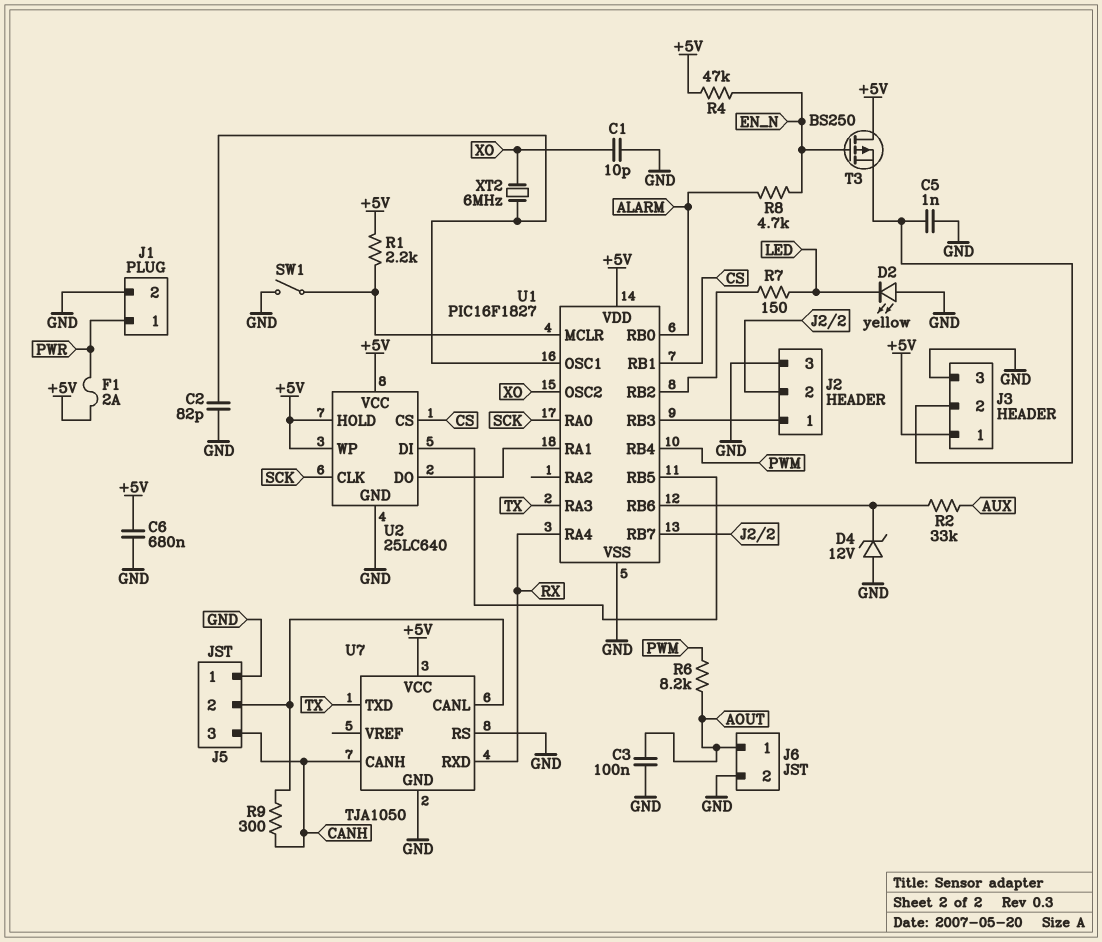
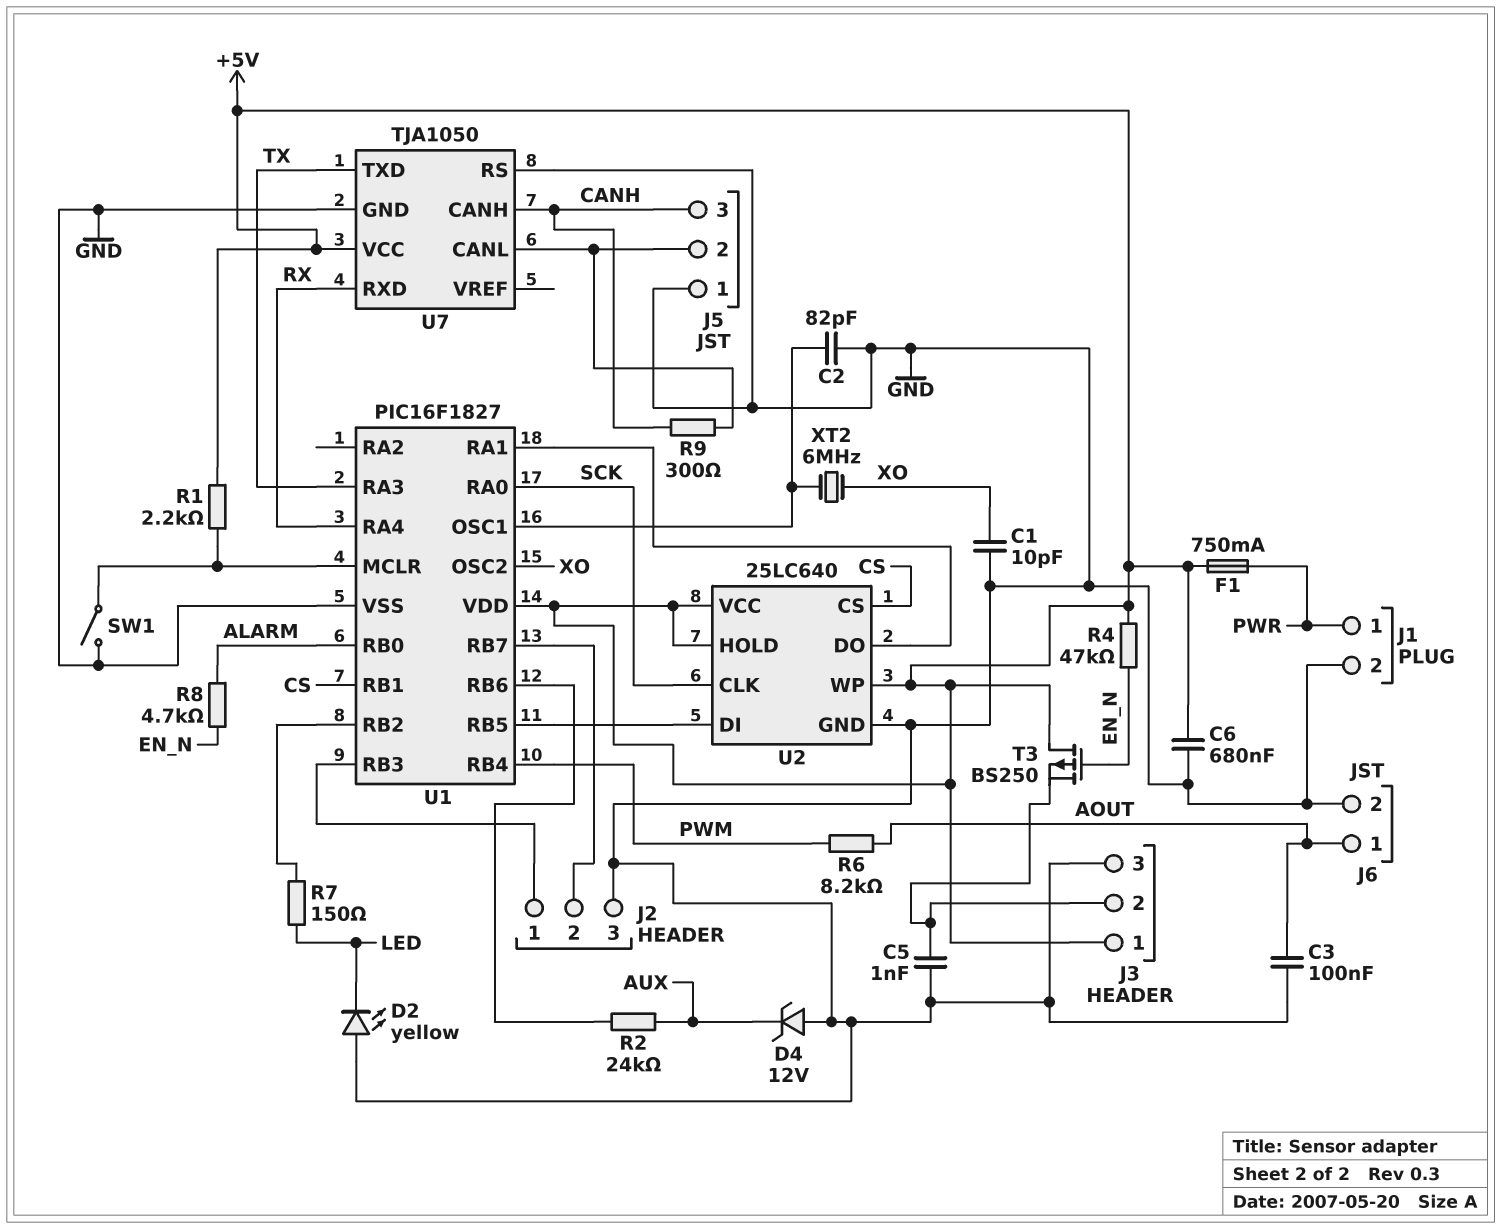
D4: zener 12V (A GND, K U1/RB6) -> zener 12V (A GND, K AUX)
F1: 2A (+5V, PWR) -> 750mA (+5V, PWR)
R2: 33k (AUX, U1/RB6) -> 24k (AUX, U1/RB6)

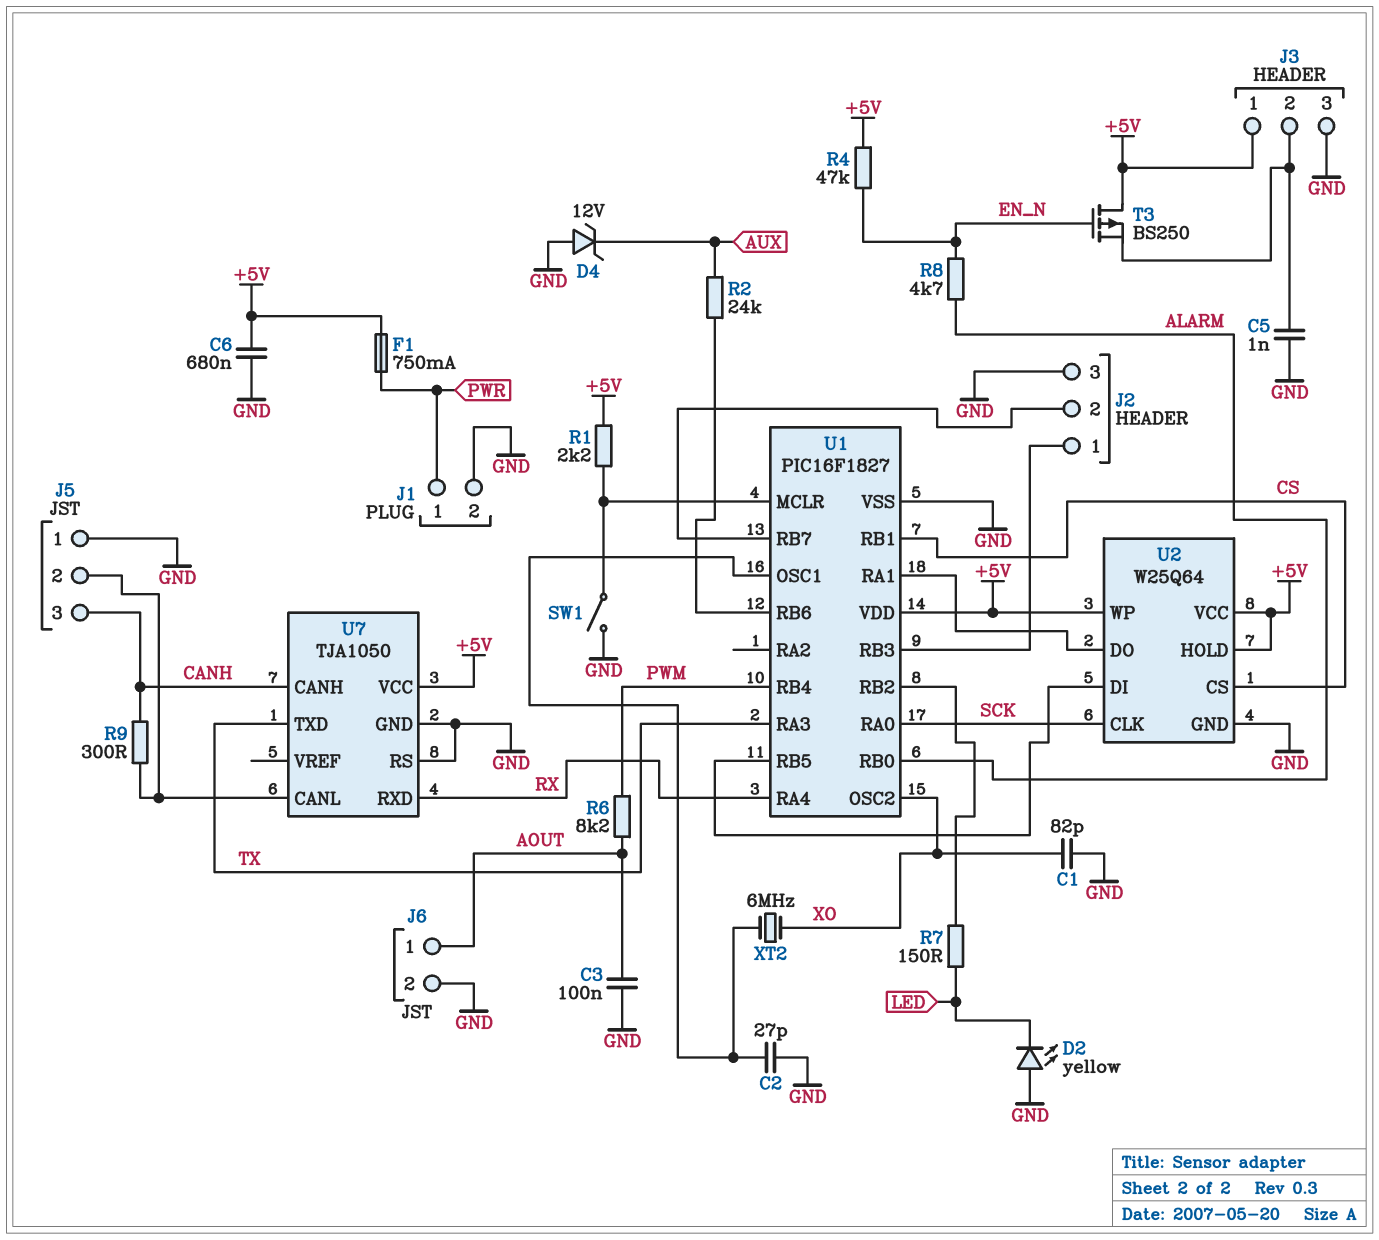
C1: 10pF (GND, XO) -> 82pF (GND, XO)
C2: 82pF (GND, U1/OSC1) -> 27pF (GND, U1/OSC1)
U2: 25LC640 -> W25Q64

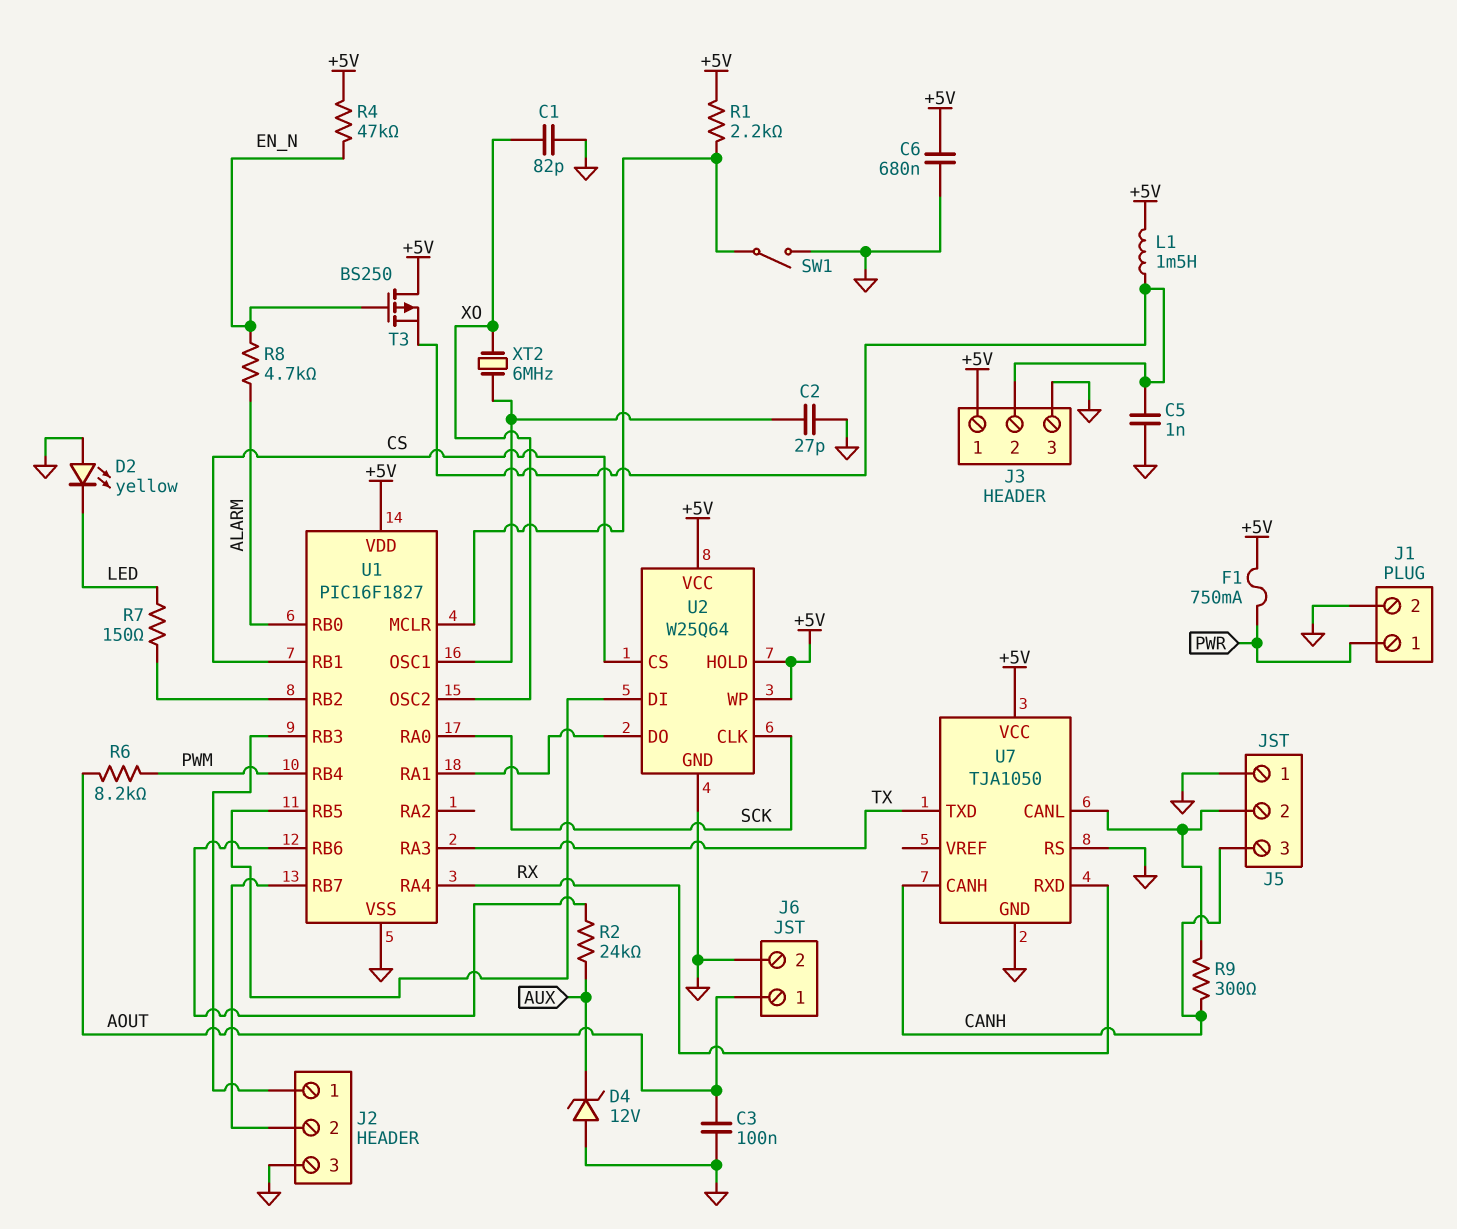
L1: none -> 1.5mH (+5V, J3/2)

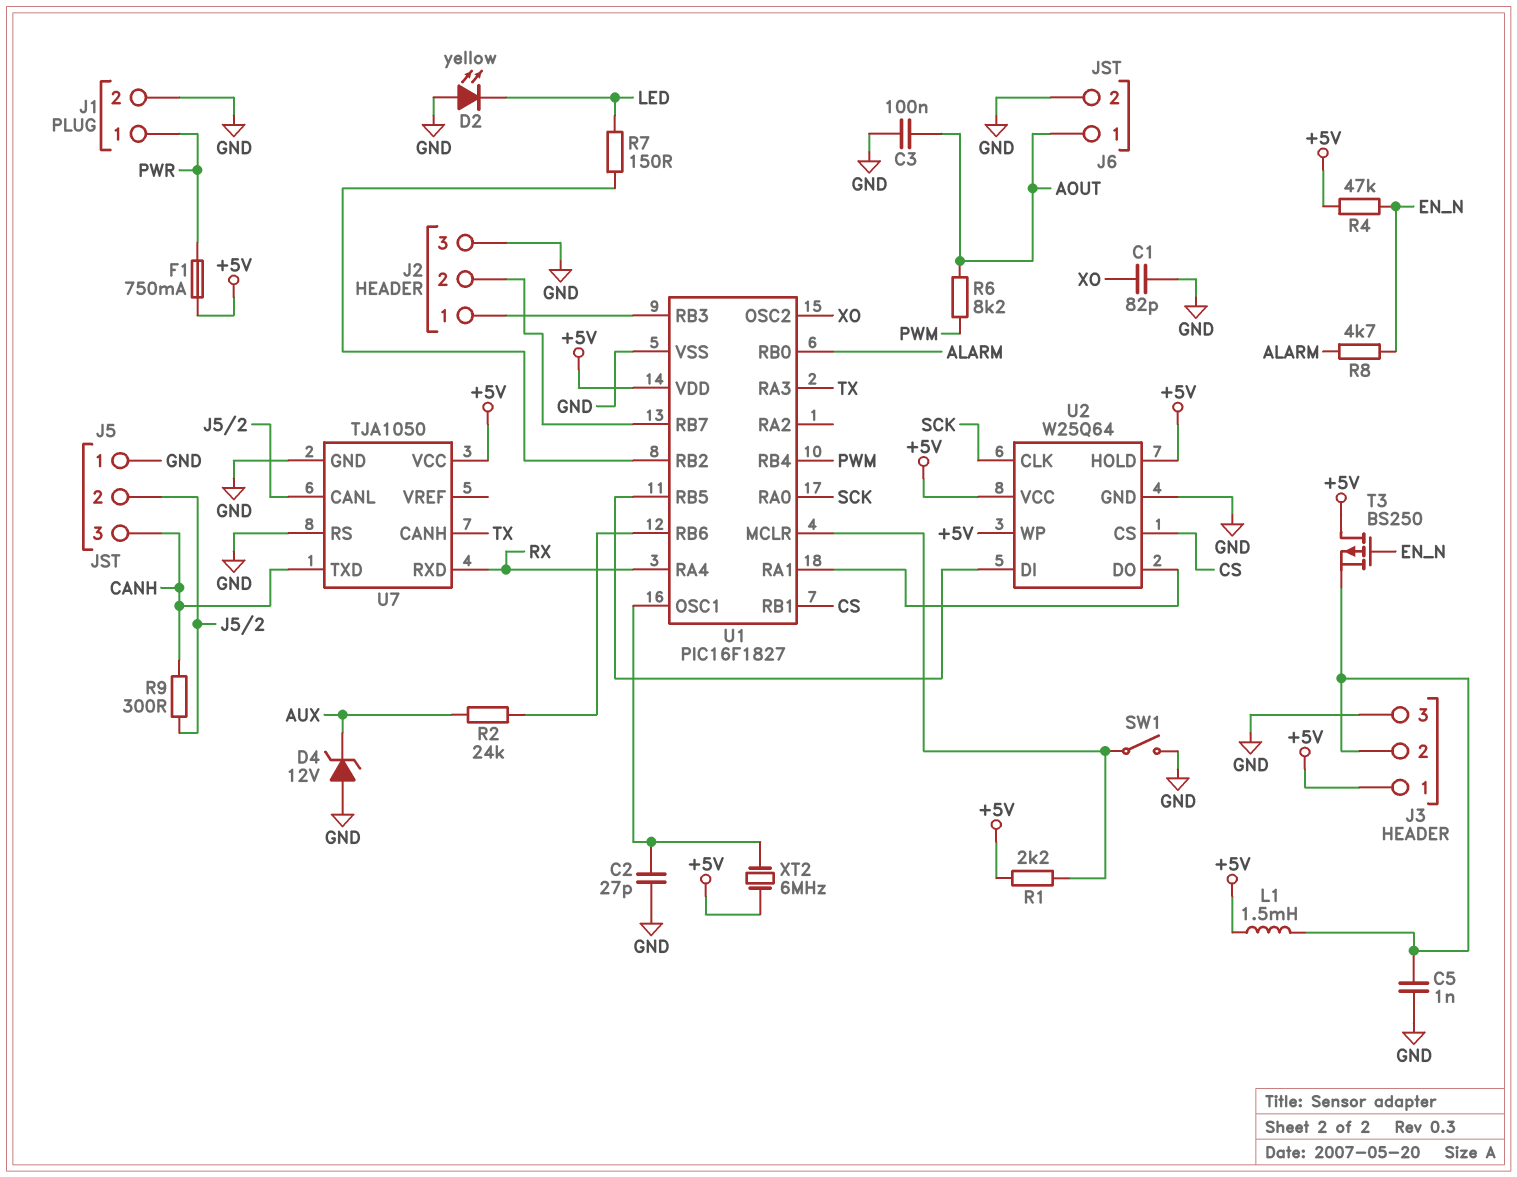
C6: 680nF (+5V, GND) -> none
U7 pin CANH: CANH -> TX
U7 pin TXD: TX -> CANH
XT2: 6MHz (U1/OSC1, XO) -> 6MHz (+5V, U1/OSC1)

